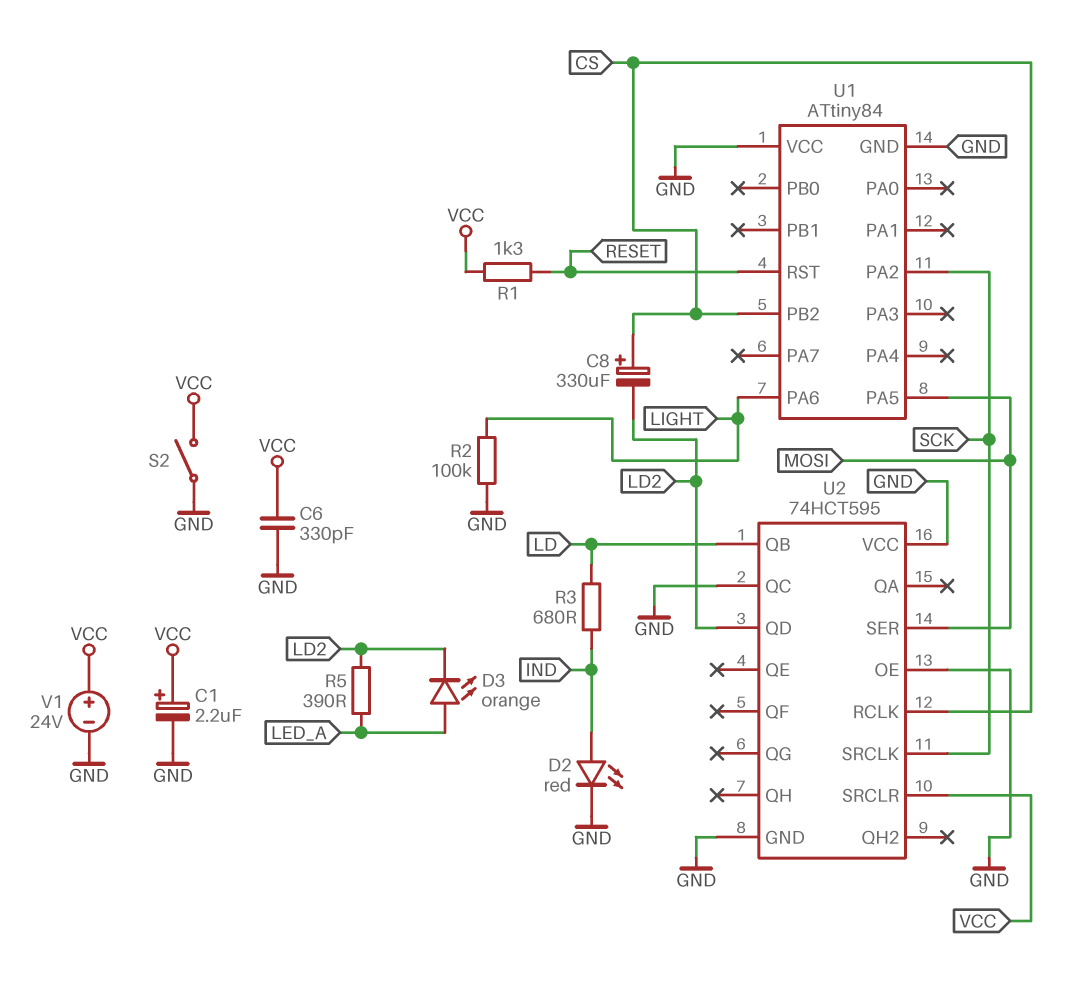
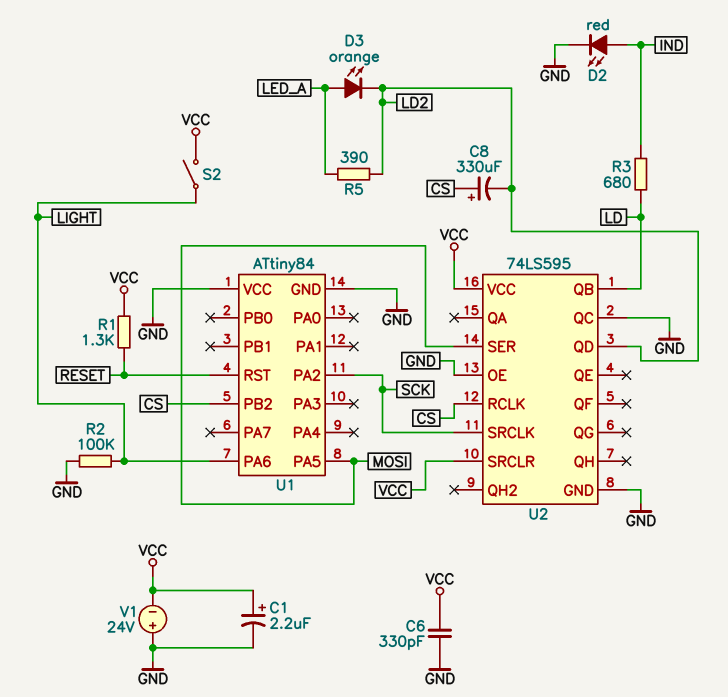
S2: switch (GND, VCC) -> switch (LIGHT, VCC)
U2: 74HCT595 -> 74LS595
U2 pin VCC: GND -> VCC
V1: 24V (plus VCC, minus GND) -> 24V (plus GND, minus VCC)

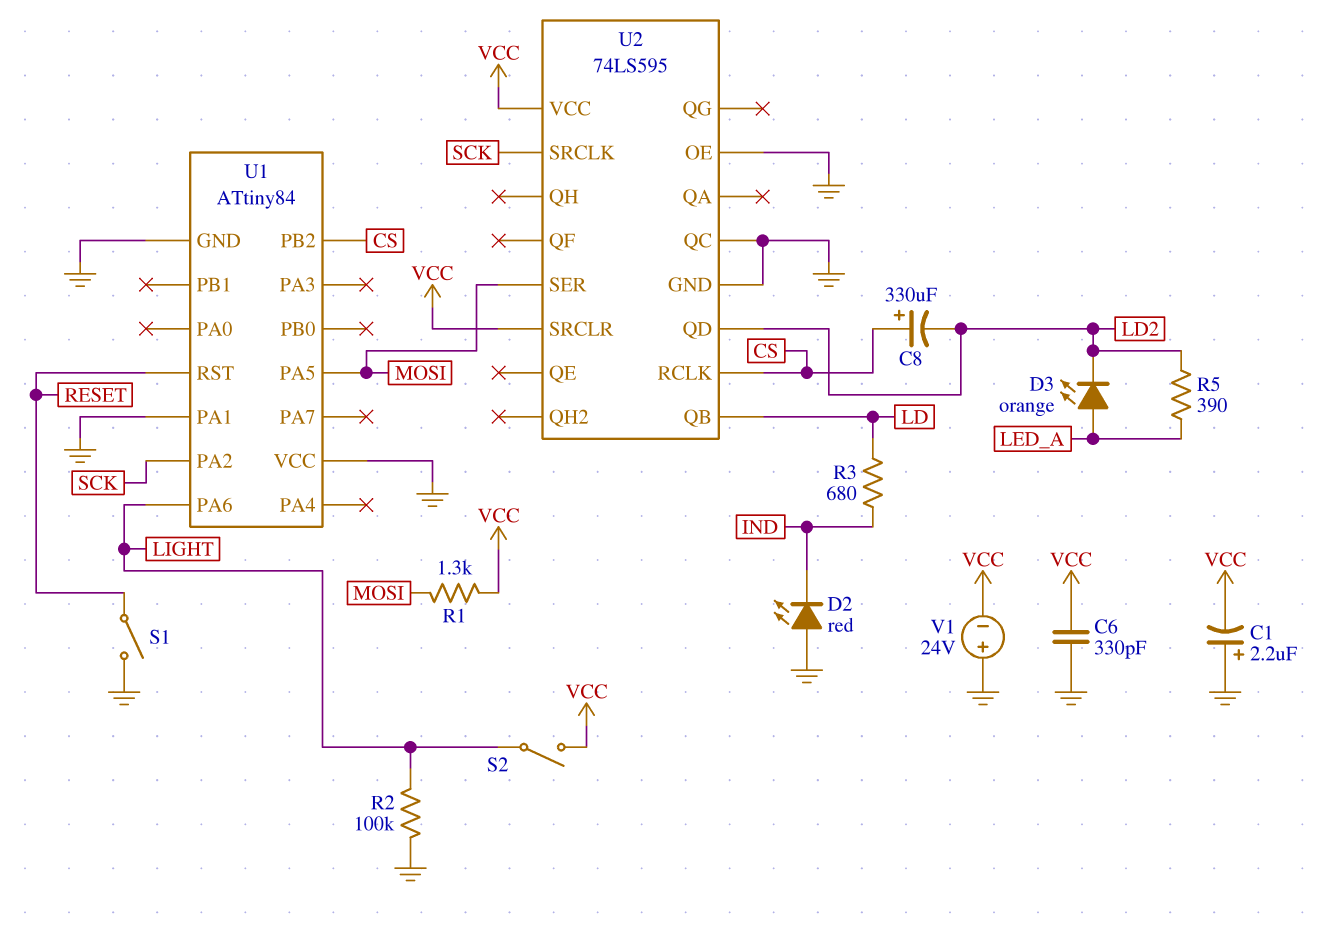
C1: 2.2uF (plus VCC, minus GND) -> 2.2uF (plus GND, minus VCC)
D2: LED red (A IND, K GND) -> LED red (A GND, K IND)
R1: 1.3k (RESET, VCC) -> 1.3k (MOSI, VCC)
S1: none -> switch (GND, RESET)
U1 pin PA1: none -> GND

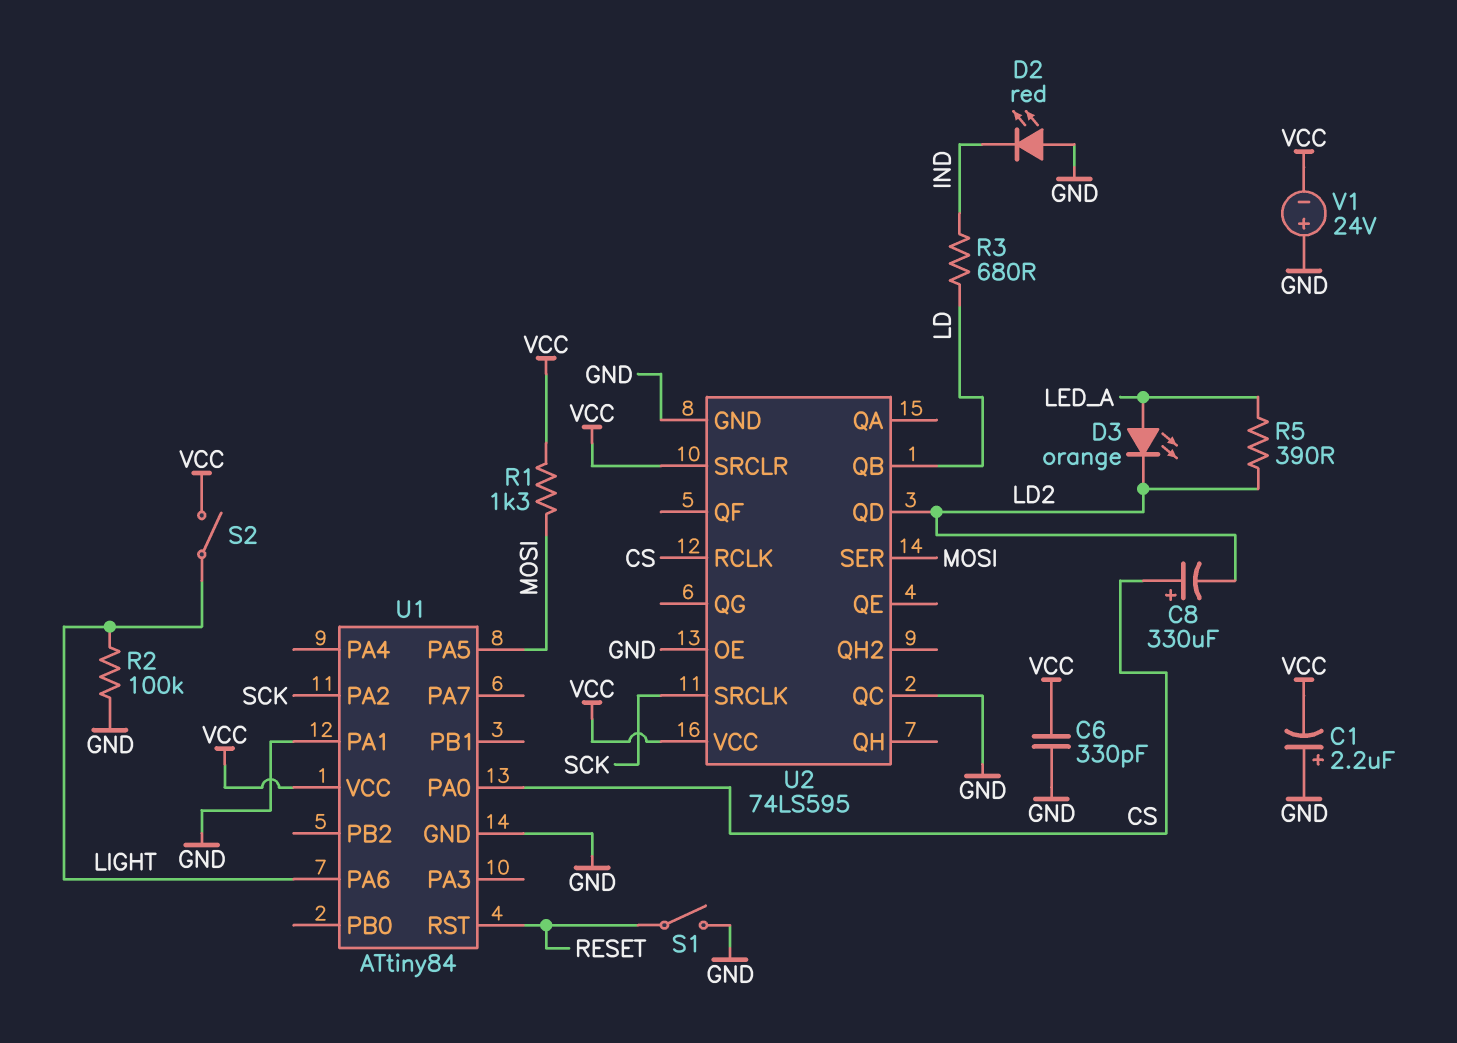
U1 pin PA0: none -> CS
U1 pin PB2: CS -> none
U1 pin VCC: GND -> VCC

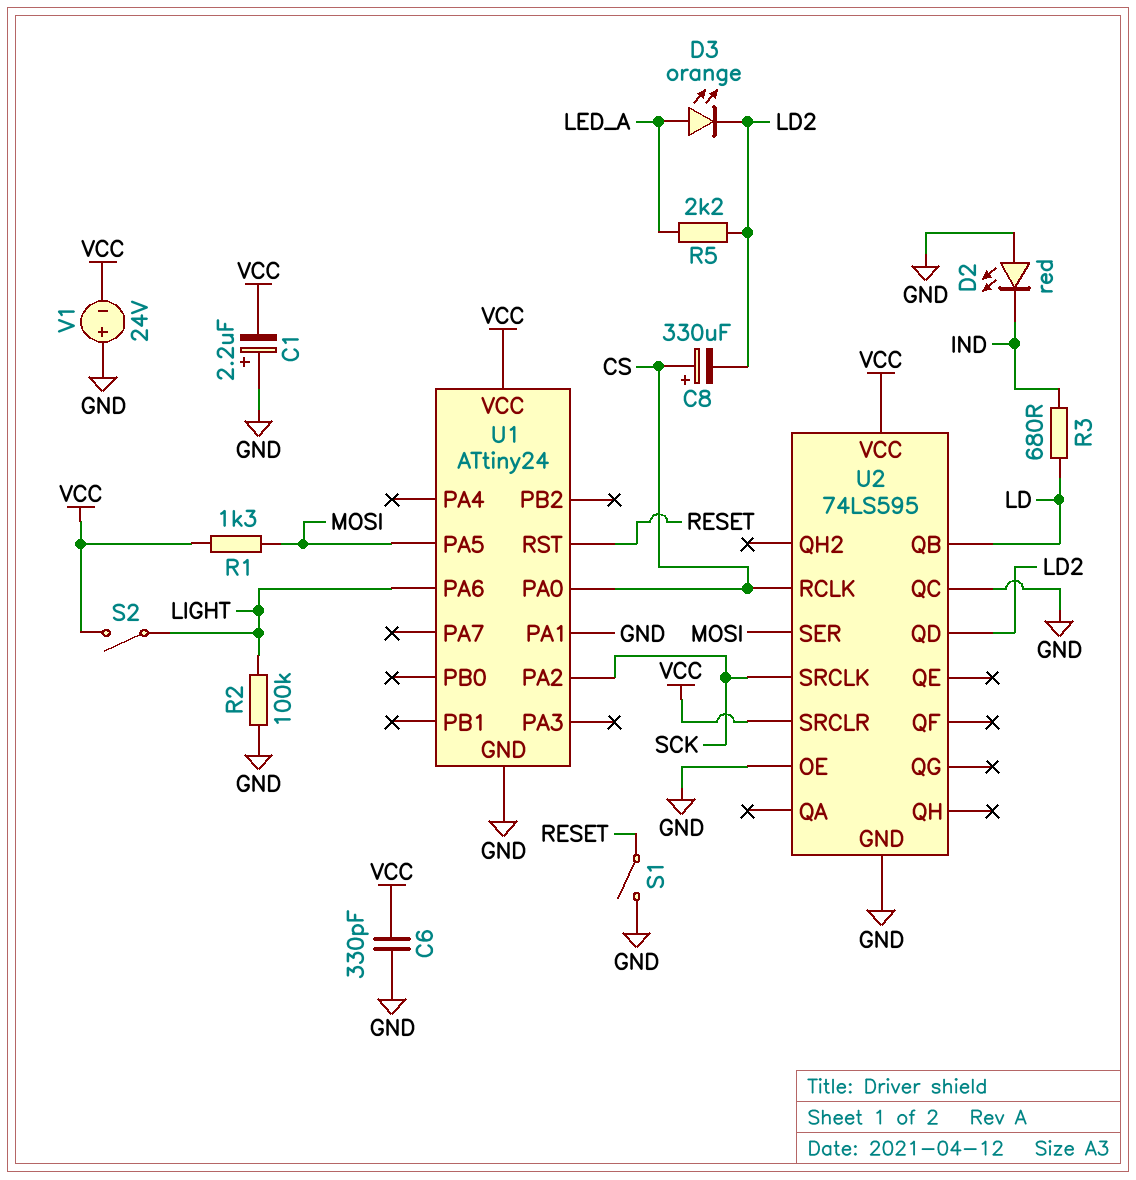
R5: 390 (LD2, LED_A) -> 2.2k (LD2, LED_A)
U1: ATtiny84 -> ATtiny24

